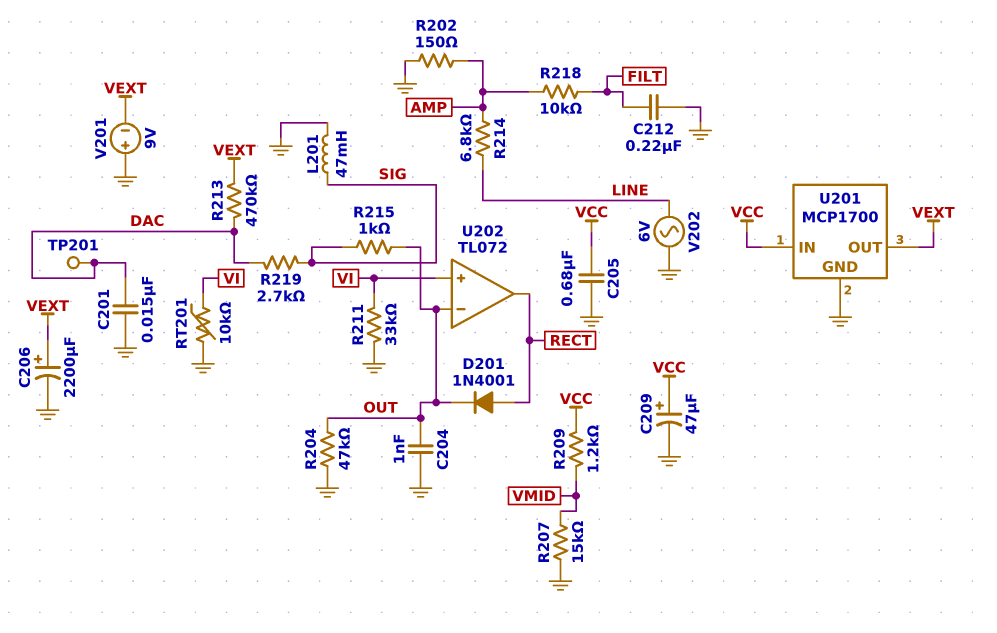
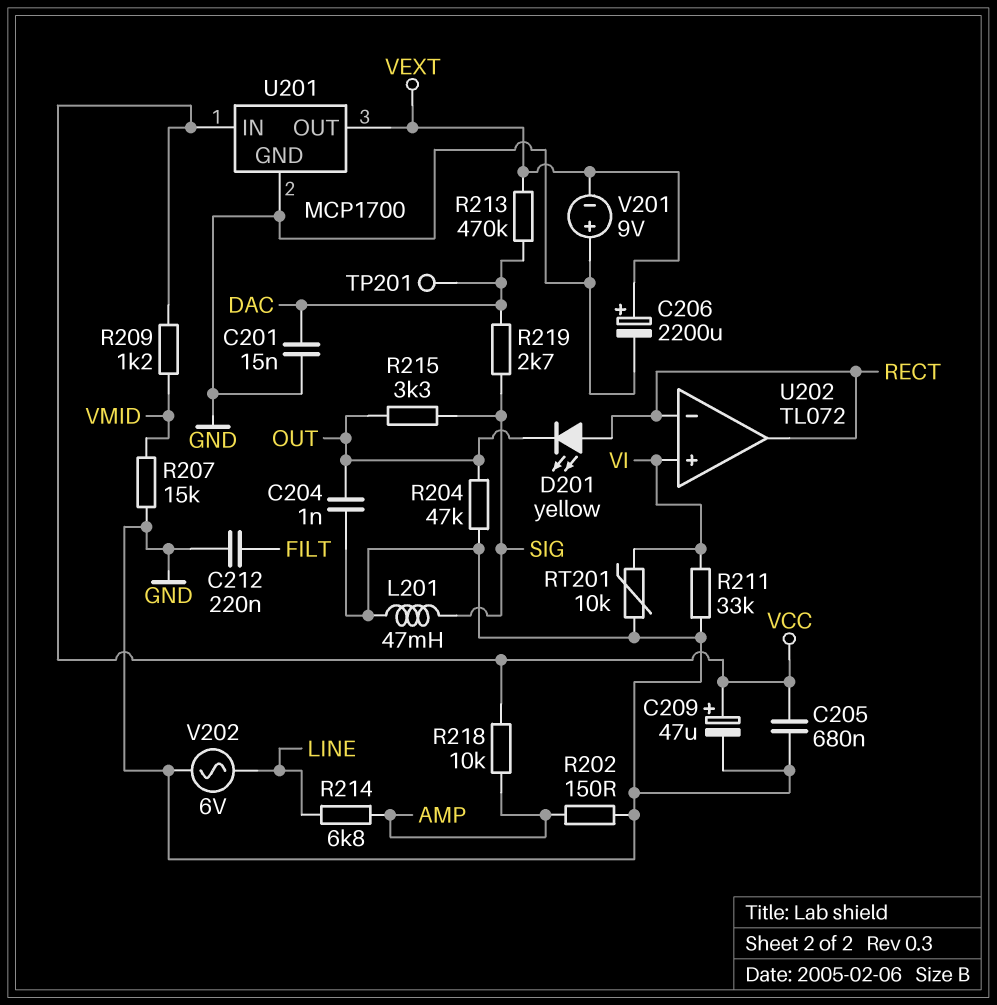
D201: diode 1N4001 (A RECT, K OUT) -> LED yellow (A RECT, K OUT)
R215: 1k (OUT, SIG) -> 3.3k (OUT, SIG)
R218: 10k (AMP, FILT) -> 10k (AMP, VCC)
U202 pin in-: OUT -> RECT

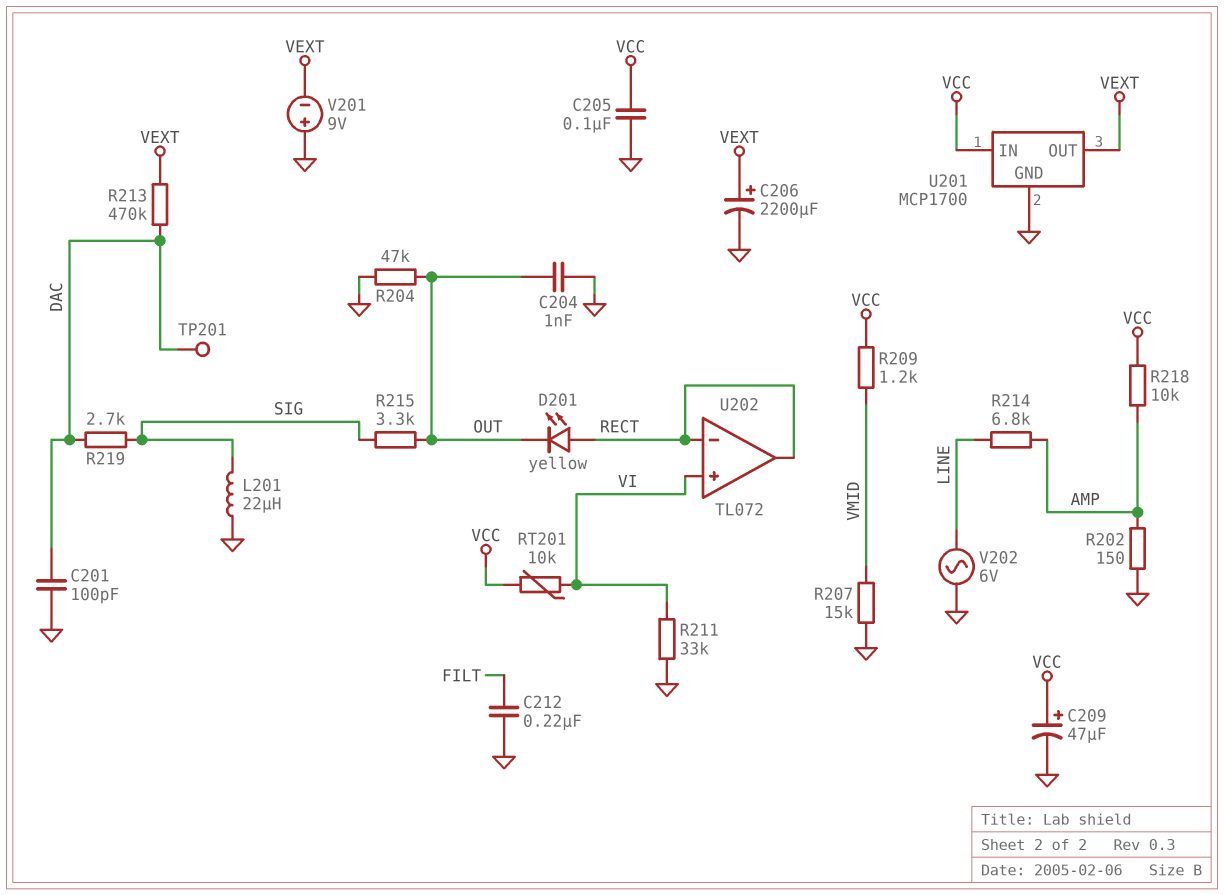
C201: 15nF (DAC, GND) -> 100pF (DAC, GND)
C205: 680nF (GND, VCC) -> 100nF (GND, VCC)
L201: 47mH (GND, SIG) -> 22uH (GND, SIG)
RT201: 10k (GND, VI) -> 10k (VCC, VI)

